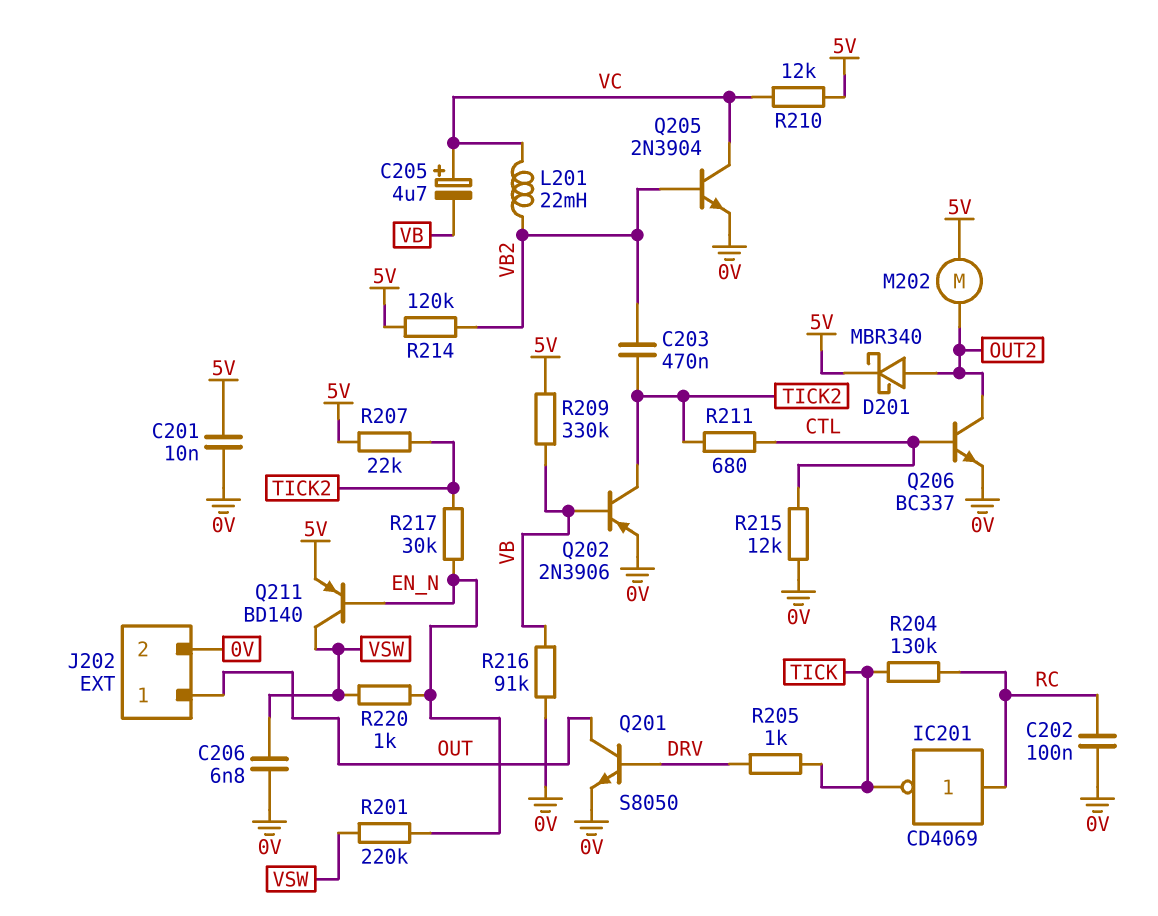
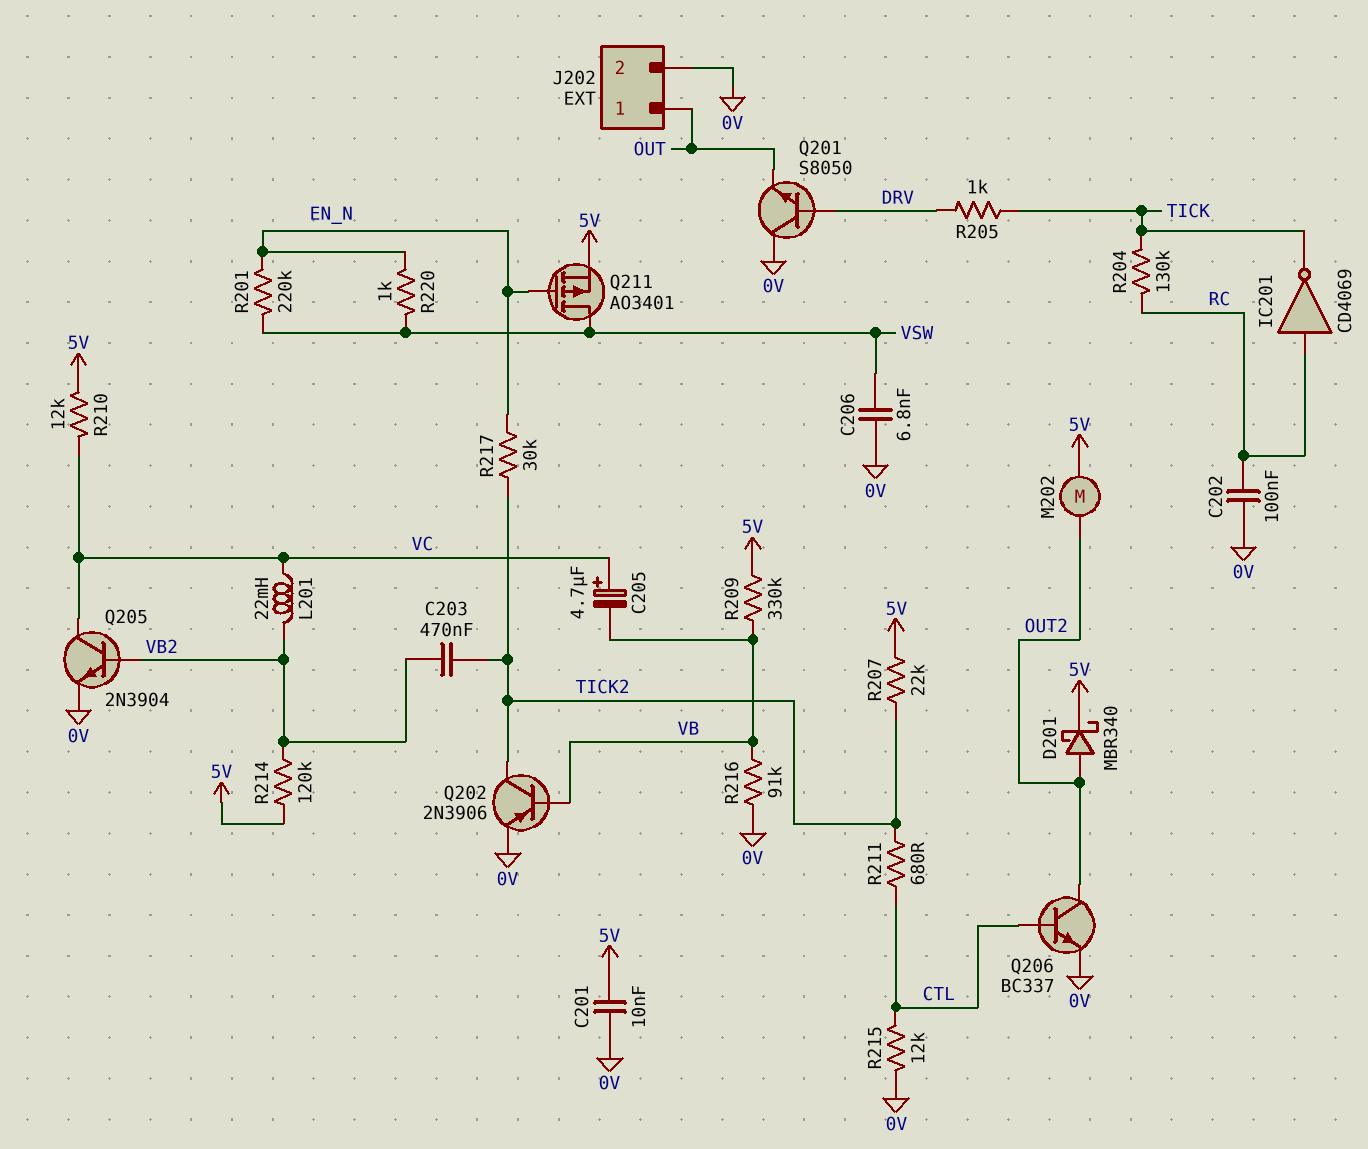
Q201: NPN S8050 (B DRV, C OUT, E 0V) -> NPN S8050 (B DRV, C 0V, E OUT)
Q211: PNP BD140 (B EN_N, C VSW, E 5V) -> PMOS AO3401 (G EN_N, D VSW, S 5V)

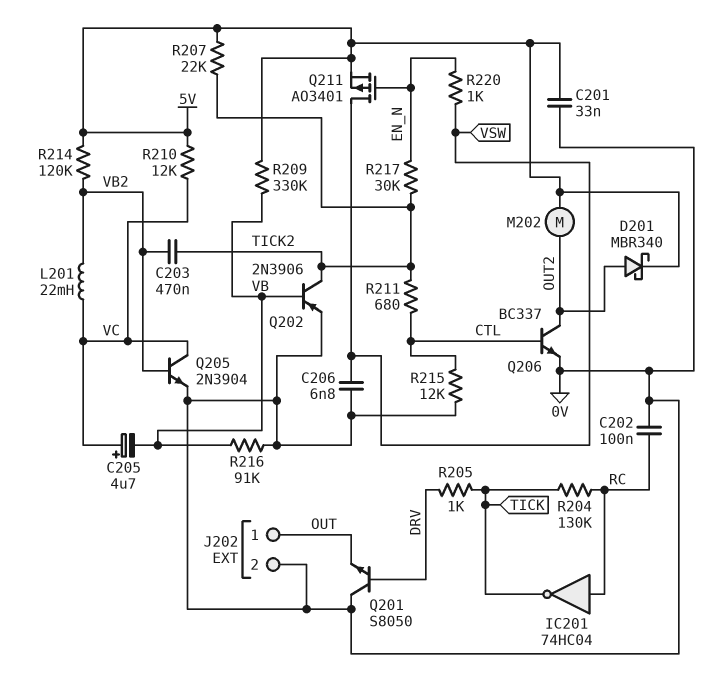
C201: 10nF (0V, 5V) -> 33nF (0V, 5V)
IC201: NOT CD4069 (in RC, out TICK) -> NOT 74HC04 (in RC, out TICK)
R201: 220k (EN_N, VSW) -> none

